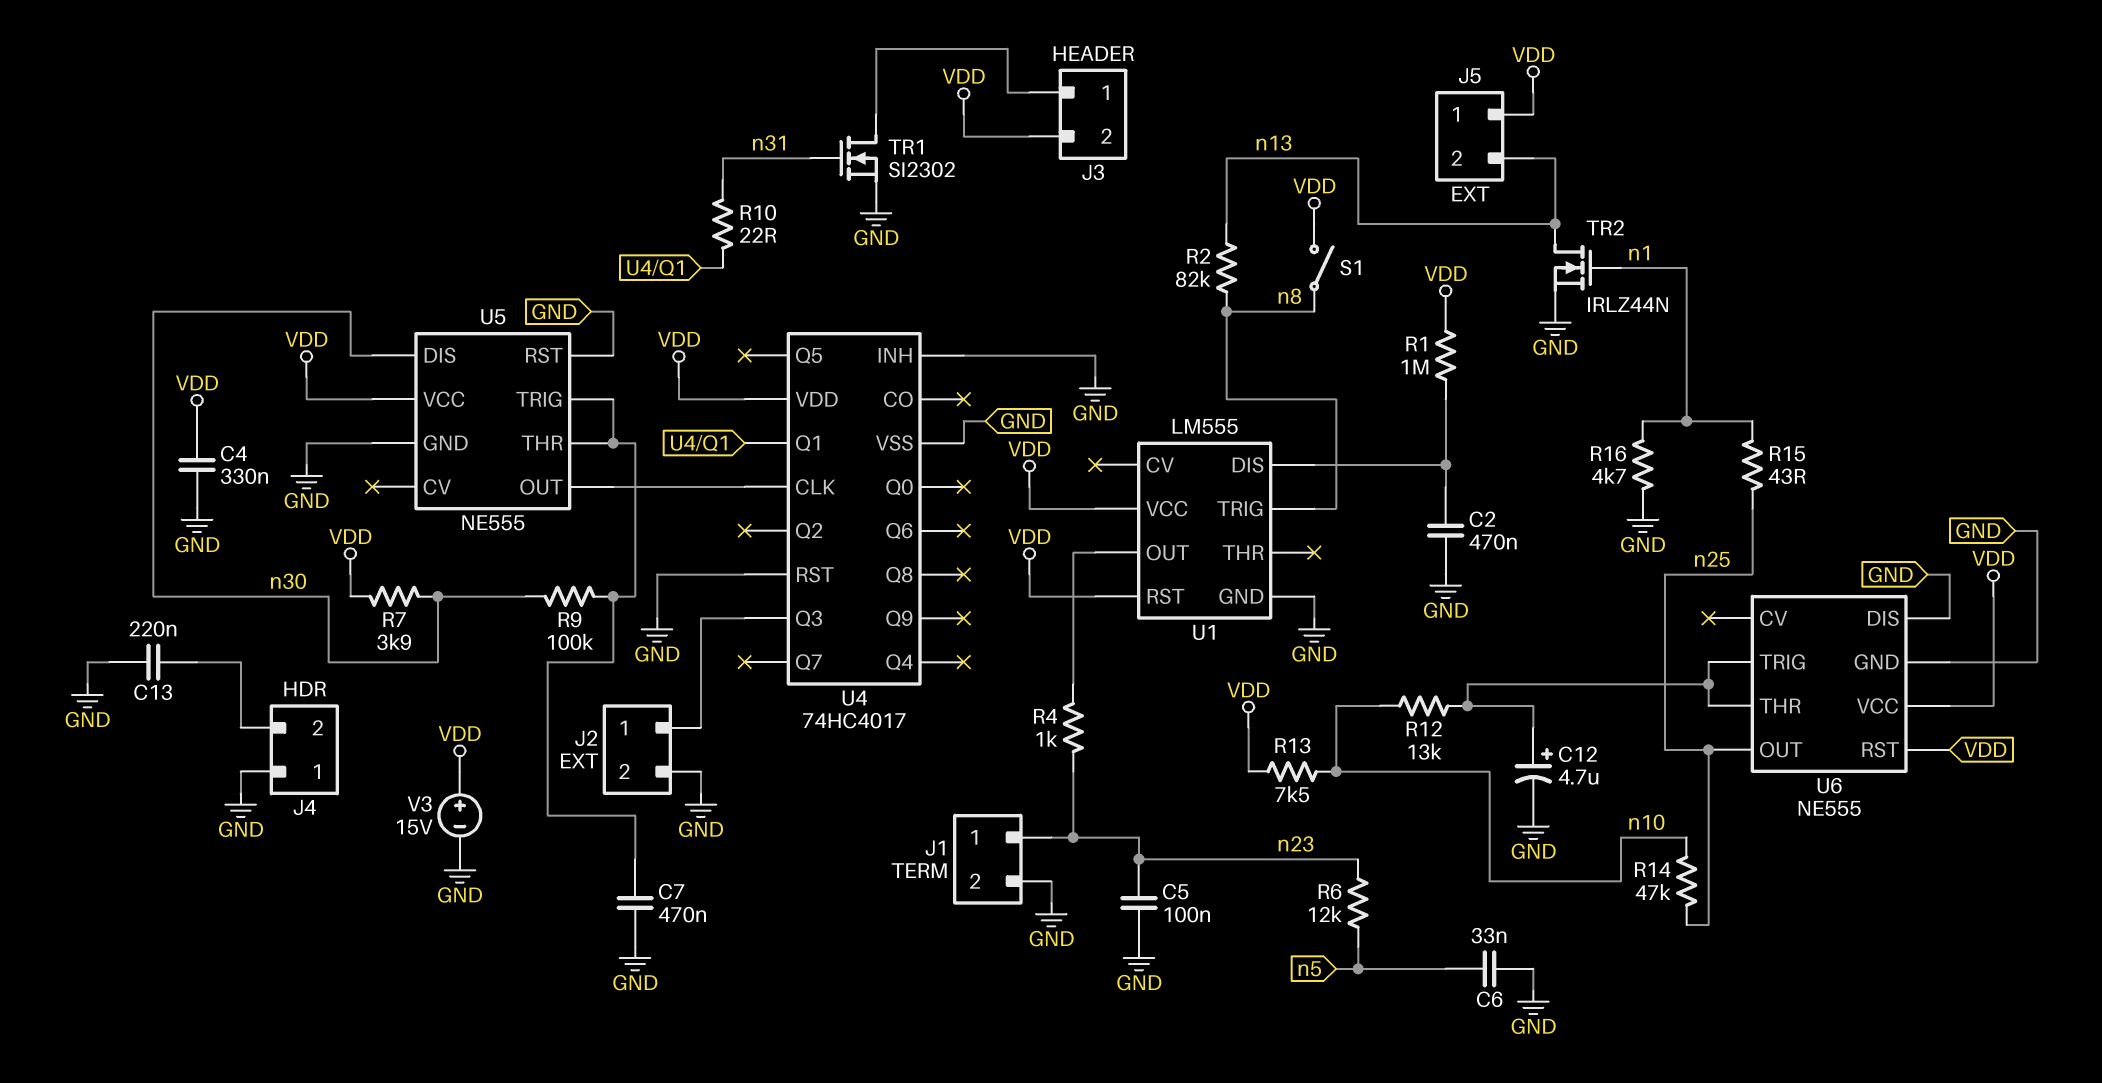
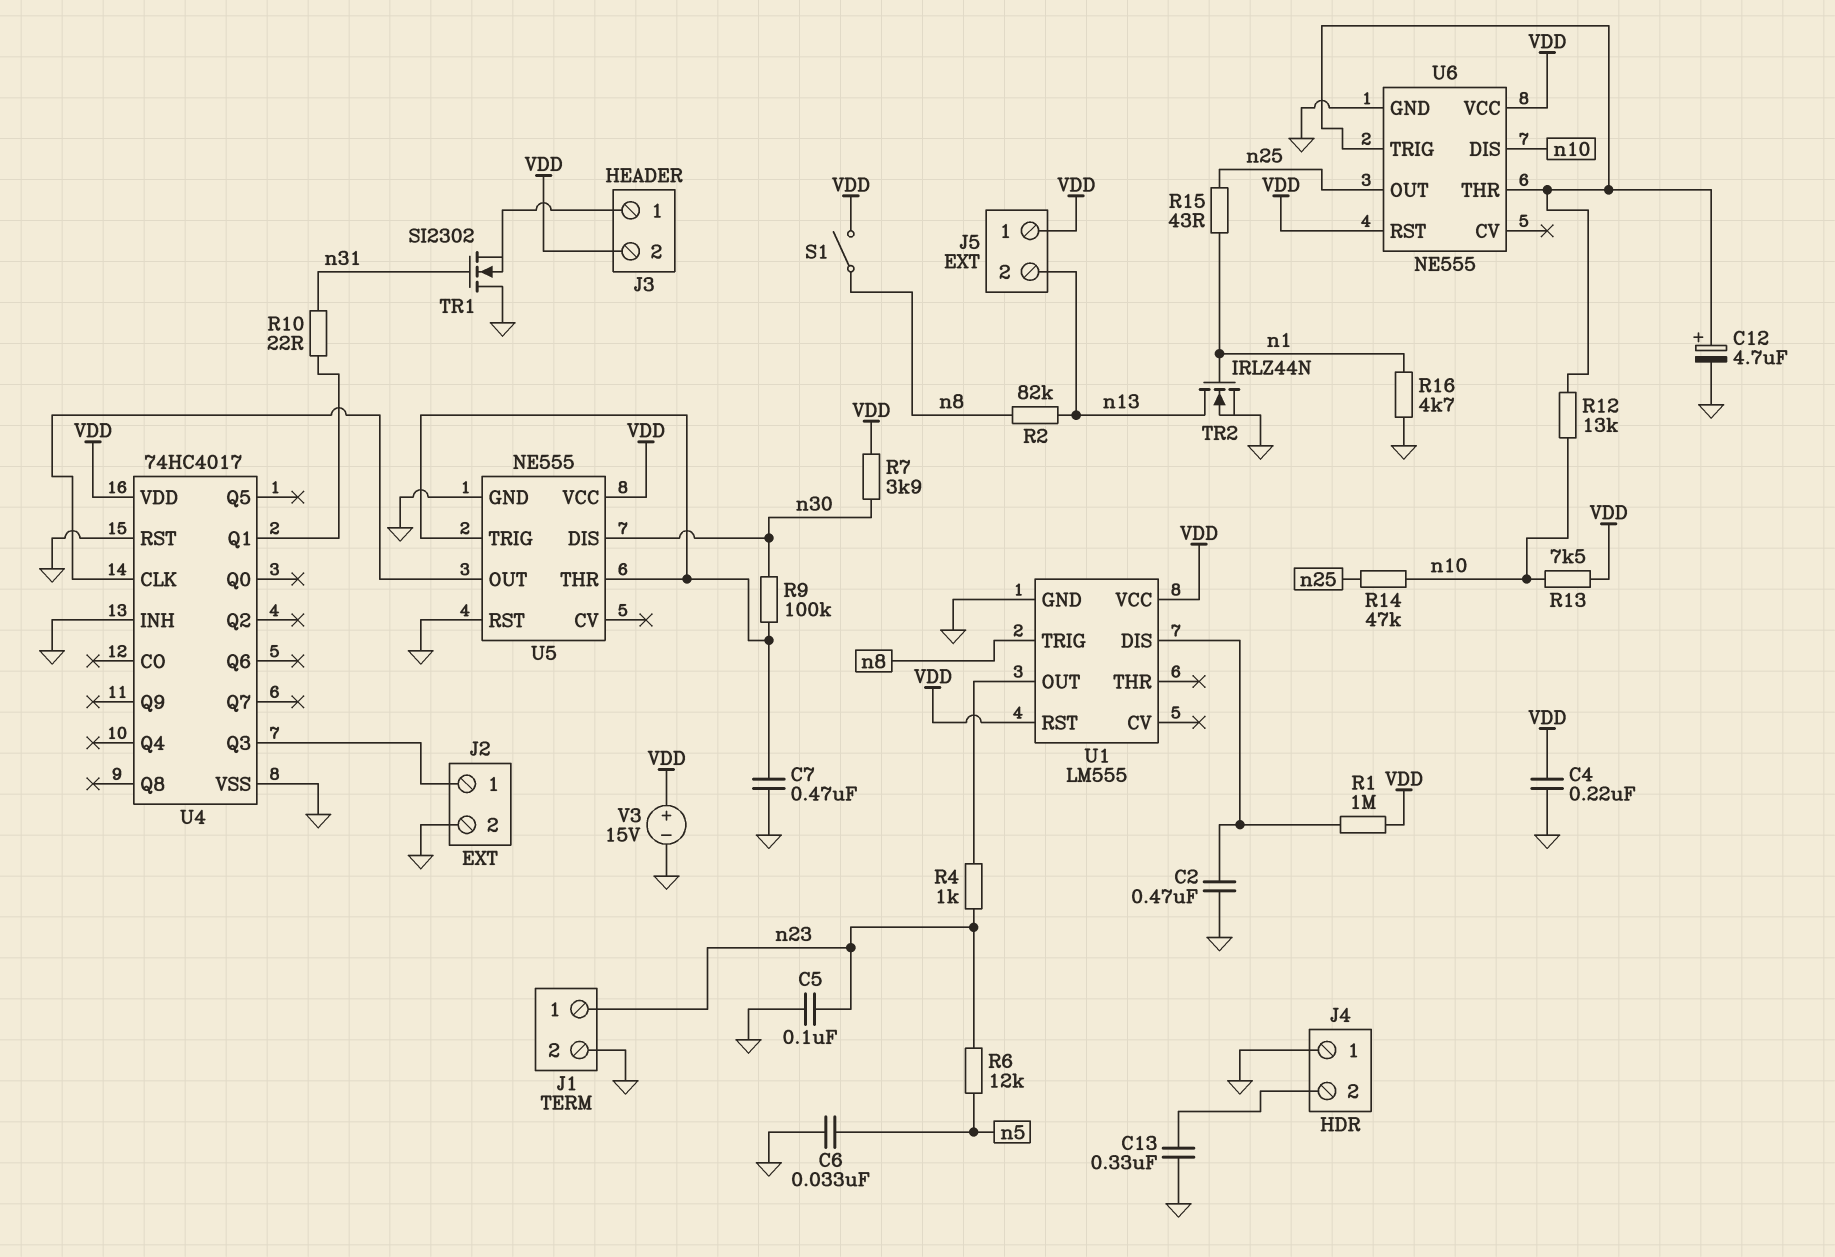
C4: 330nF (GND, VDD) -> 220nF (GND, VDD)
C13: 220nF (GND, J4/2) -> 330nF (GND, J4/2)
TR1: NMOS SI2302 (G n31, D J3/1, S GND) -> NMOS SI2302 (G n31, D GND, S J3/1)
U6 pin DIS: GND -> n10

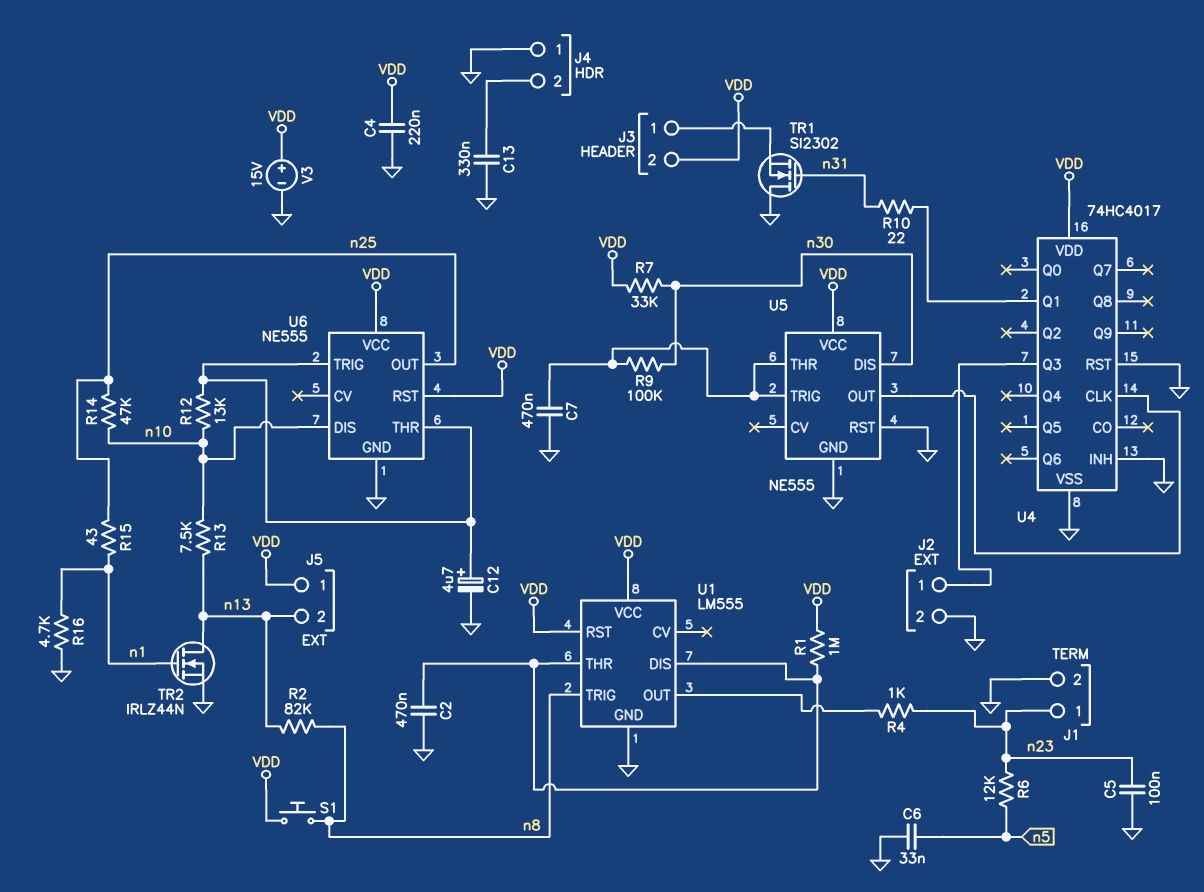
R7: 3.9k (VDD, n30) -> 33k (VDD, n30)
R13: 7.5k (VDD, n10) -> 7.5k (n10, n13)
S1: switch (VDD, n8) -> button (VDD, n8)
U1 pin THR: none -> U1/DIS

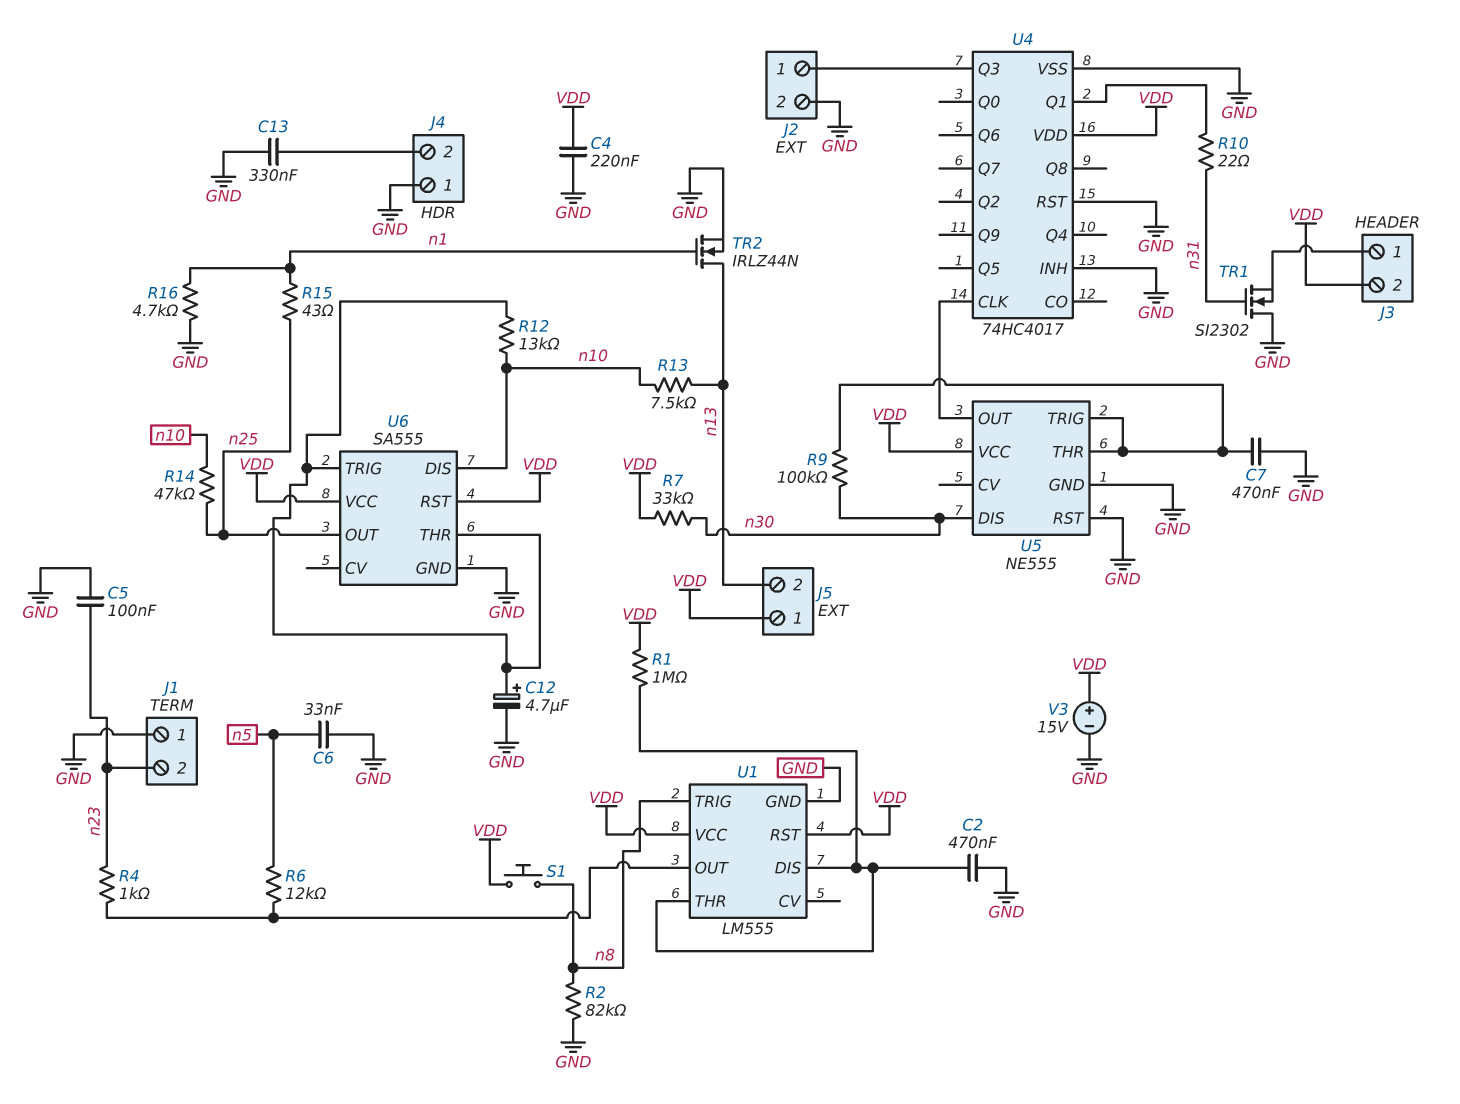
J1 pin 1: n23 -> GND
J1 pin 2: GND -> n23
R2: 82k (n8, n13) -> 82k (GND, n8)
R6: 12k (n5, n23) -> 12k (U1/OUT, n5)
U6: NE555 -> SA555

